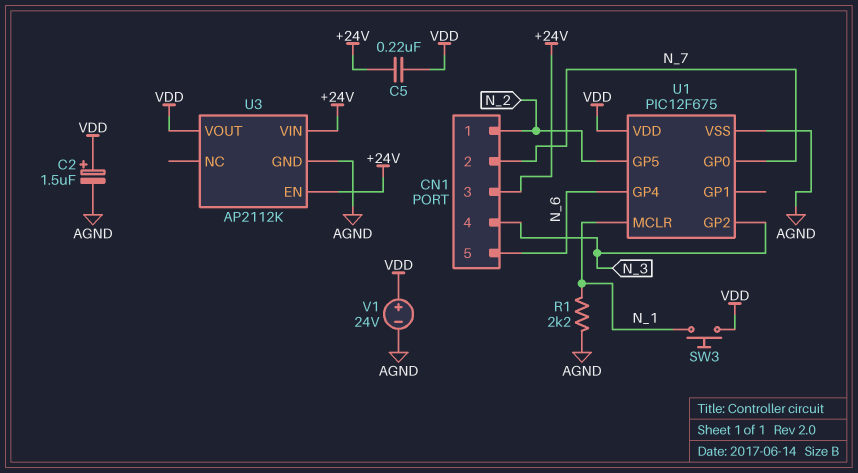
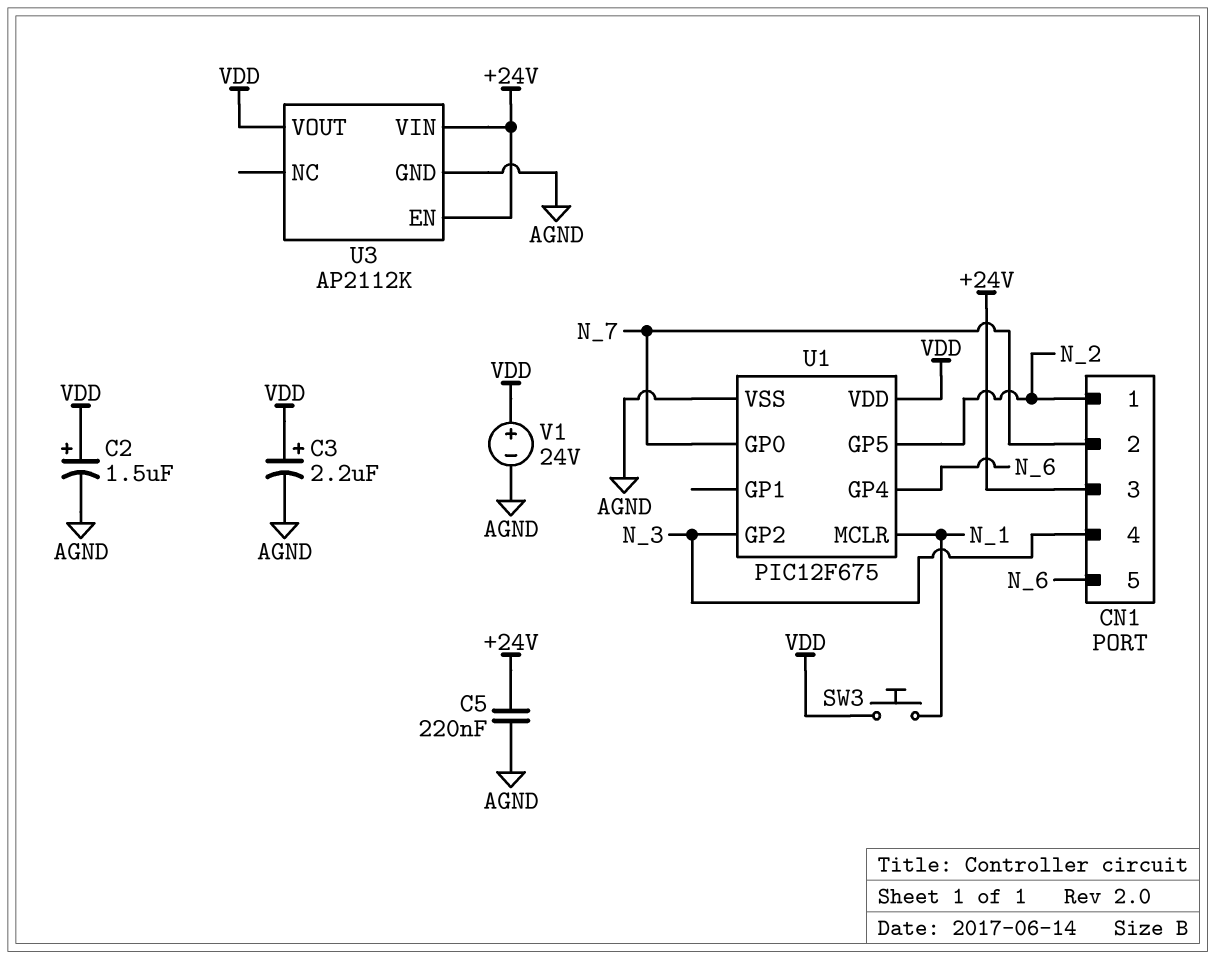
C3: none -> 2.2uF (plus VDD, minus AGND)
C5: 220nF (+24V, VDD) -> 220nF (+24V, AGND)
R1: 2.2k (AGND, N_1) -> none

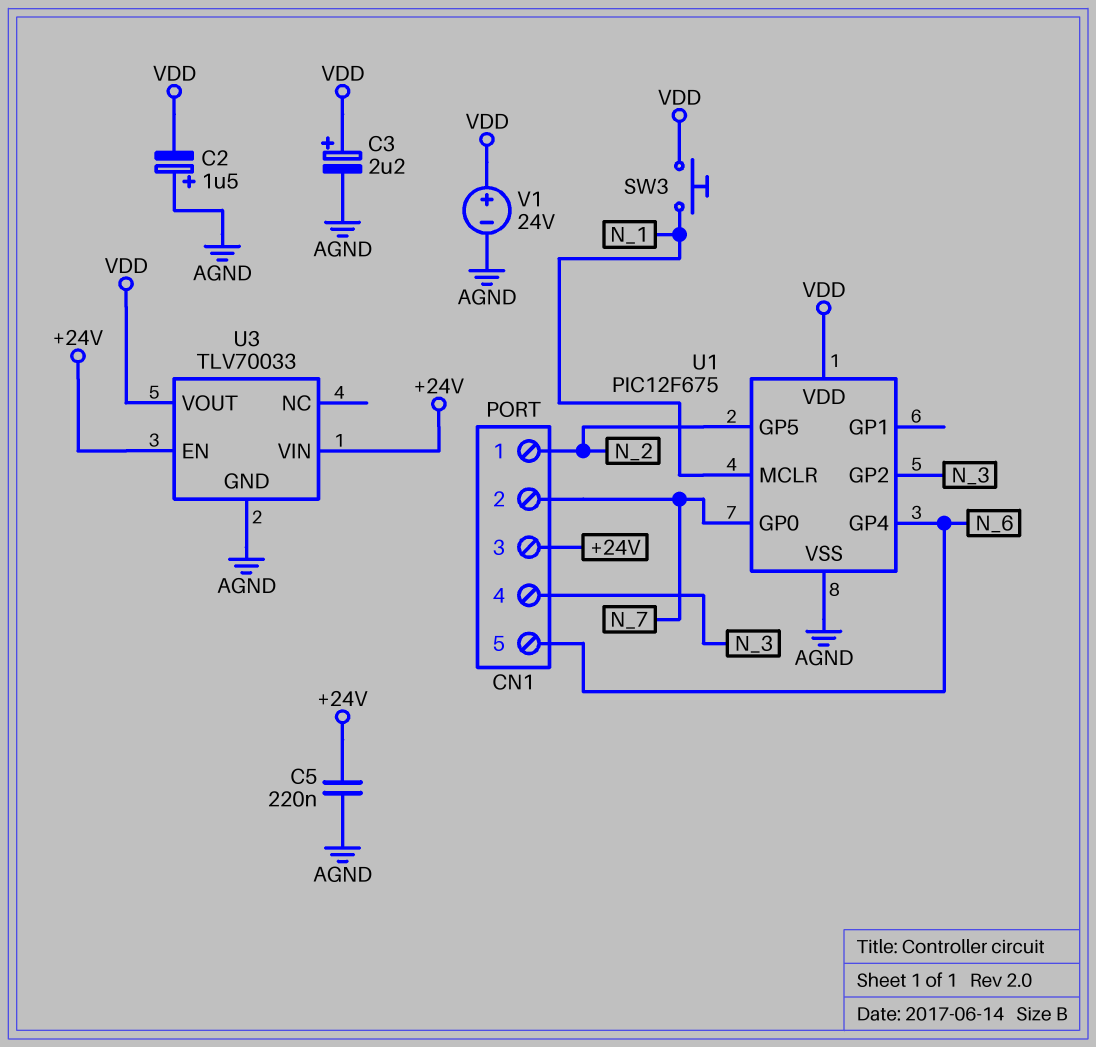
C2: 1.5uF (plus VDD, minus AGND) -> 1.5uF (plus AGND, minus VDD)
U3: AP2112K -> TLV70033

